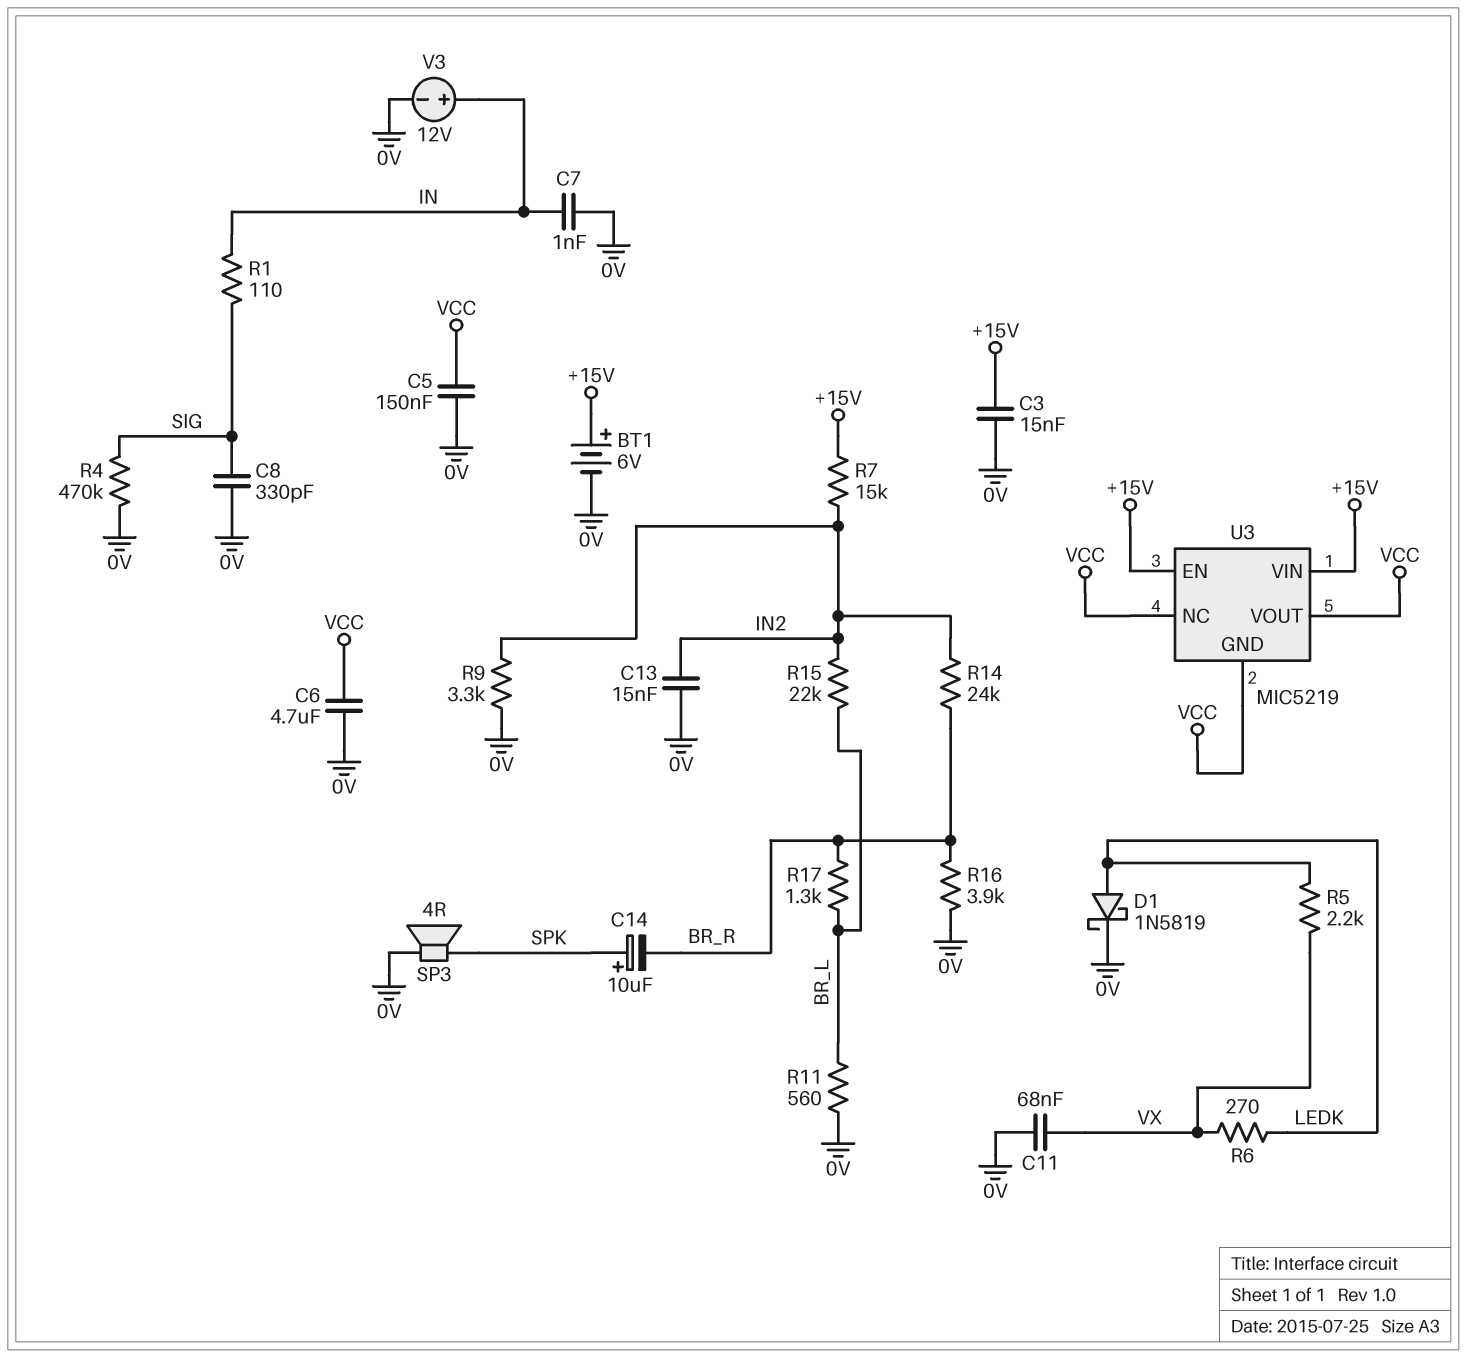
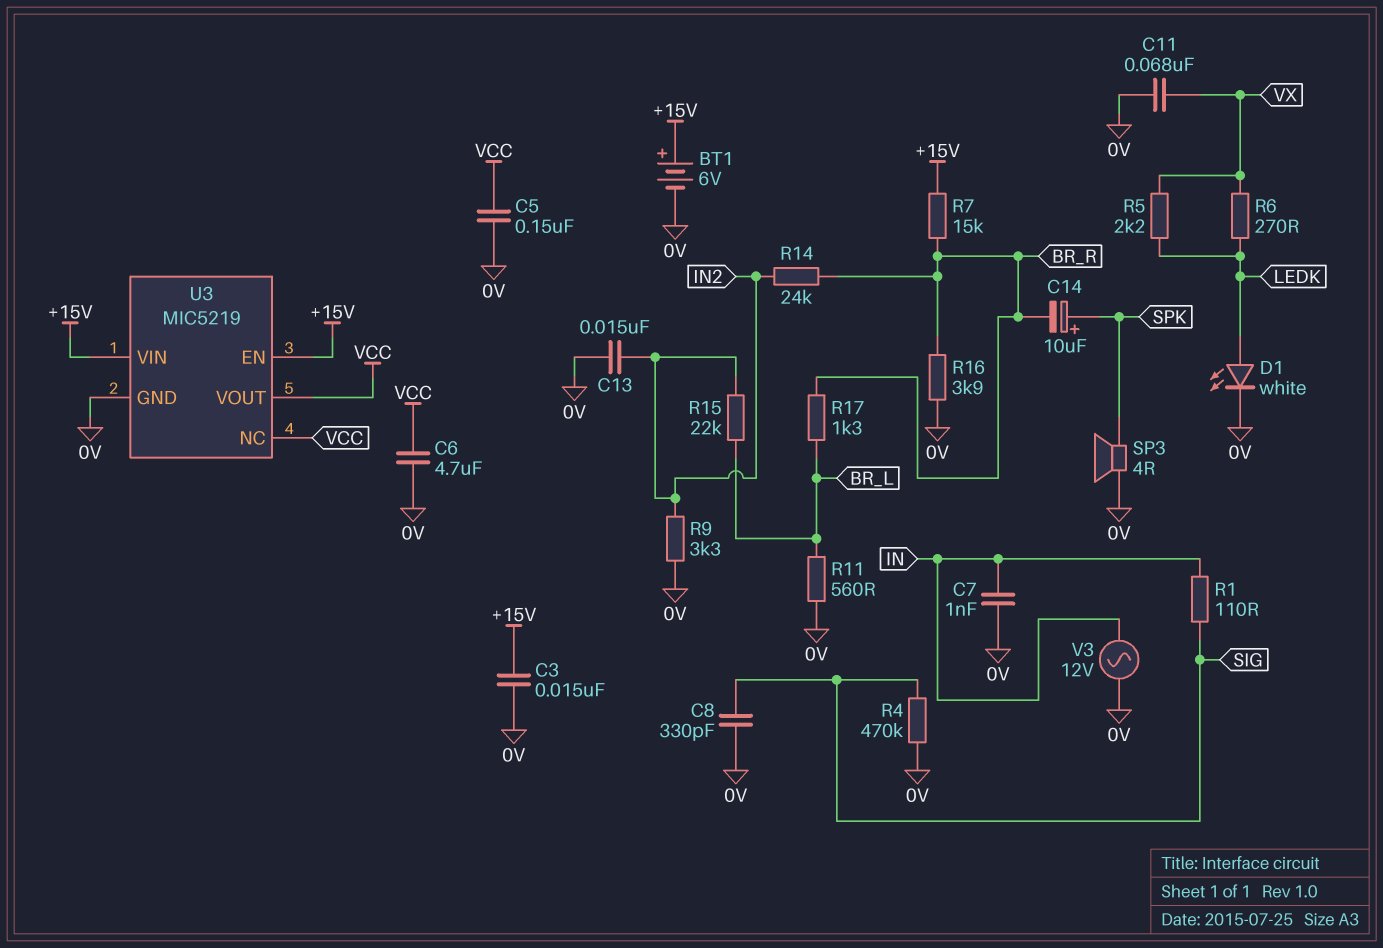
D1: schottky 1N5819 (A LEDK, K 0V) -> LED white (A LEDK, K 0V)
R7: 15k (+15V, IN2) -> 15k (+15V, BR_R)
U3 pin GND: VCC -> 0V
V3: 12V (plus IN, minus 0V) -> AC 12V (0V, IN)

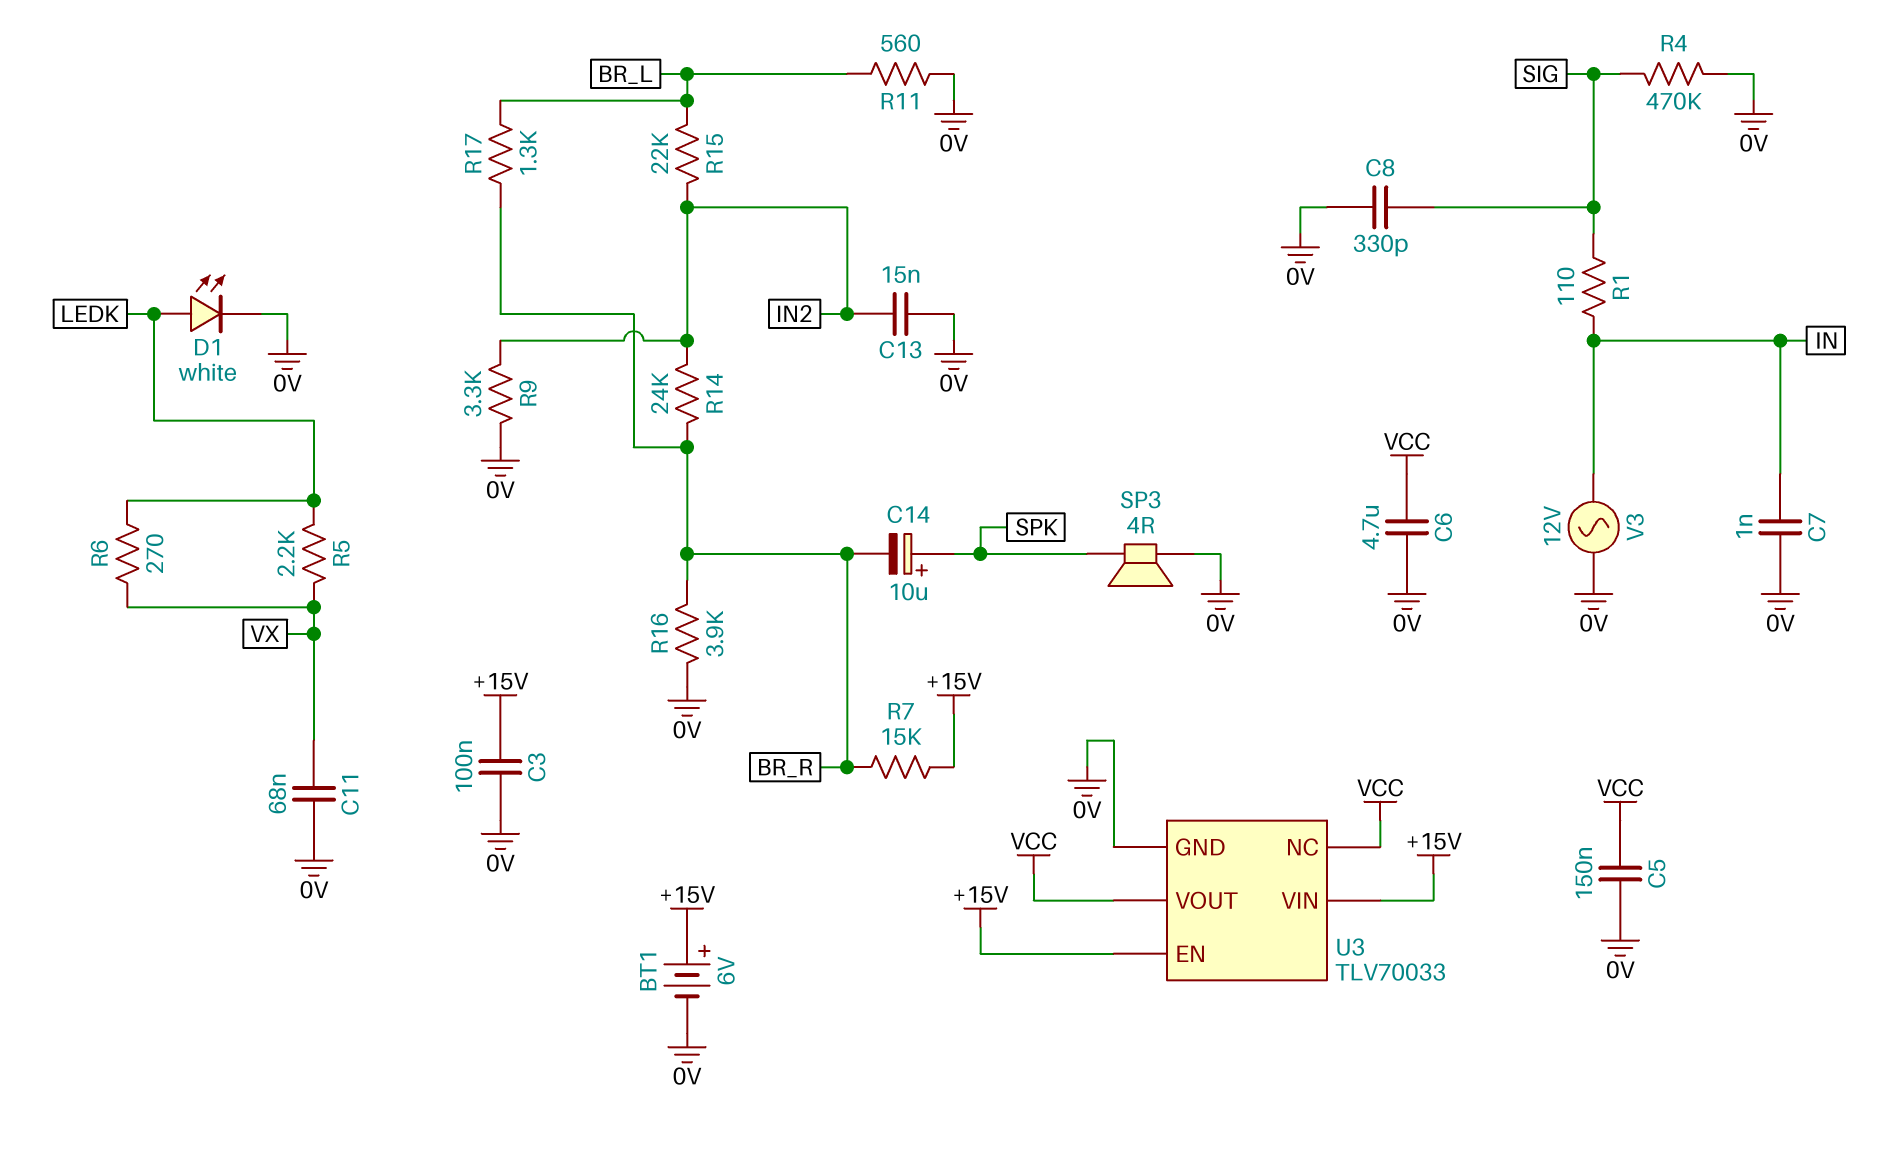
C3: 15nF (+15V, 0V) -> 100nF (+15V, 0V)
U3: MIC5219 -> TLV70033

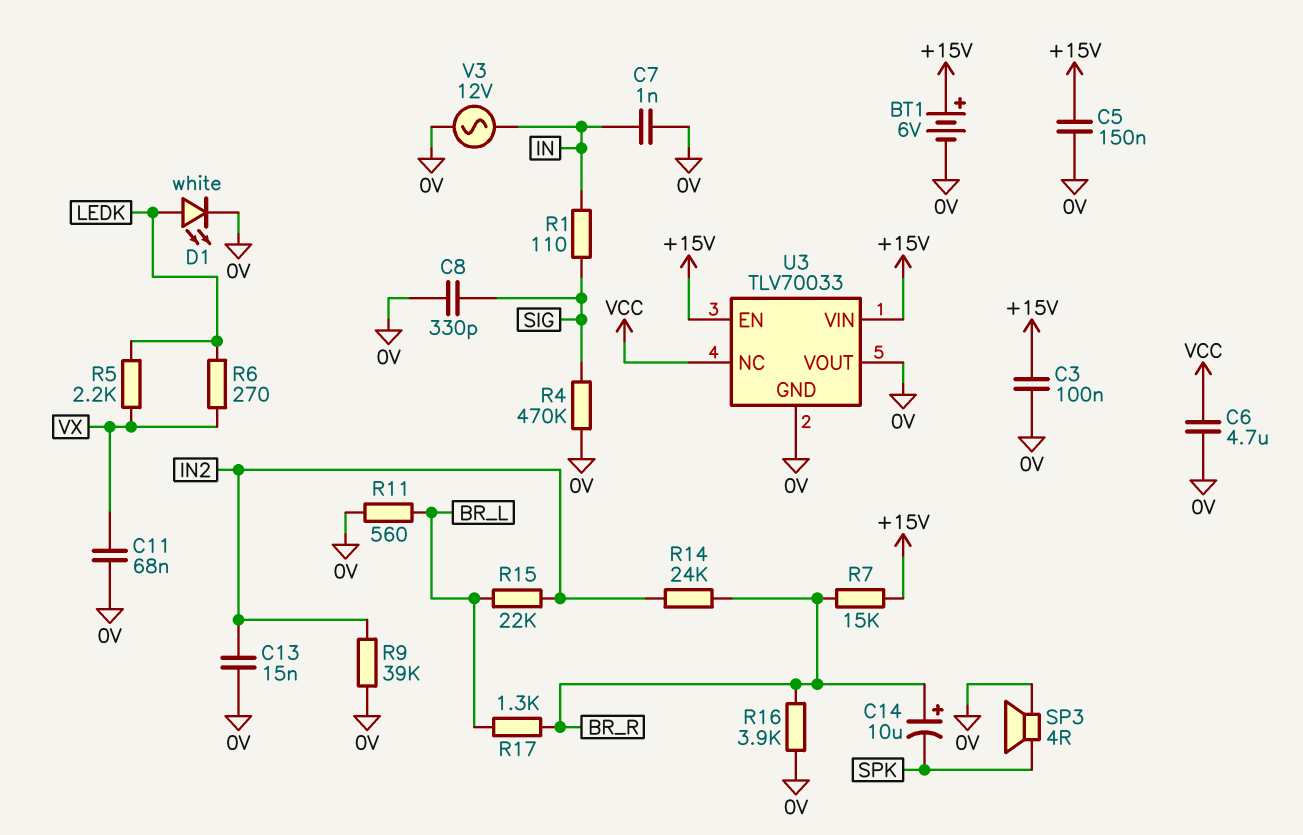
C5: 150nF (0V, VCC) -> 150nF (+15V, 0V)
C14: 10uF (plus SPK, minus BR_R) -> 10uF (plus BR_R, minus SPK)
R9: 3.3k (0V, IN2) -> 39k (0V, IN2)
U3 pin VOUT: VCC -> 0V

